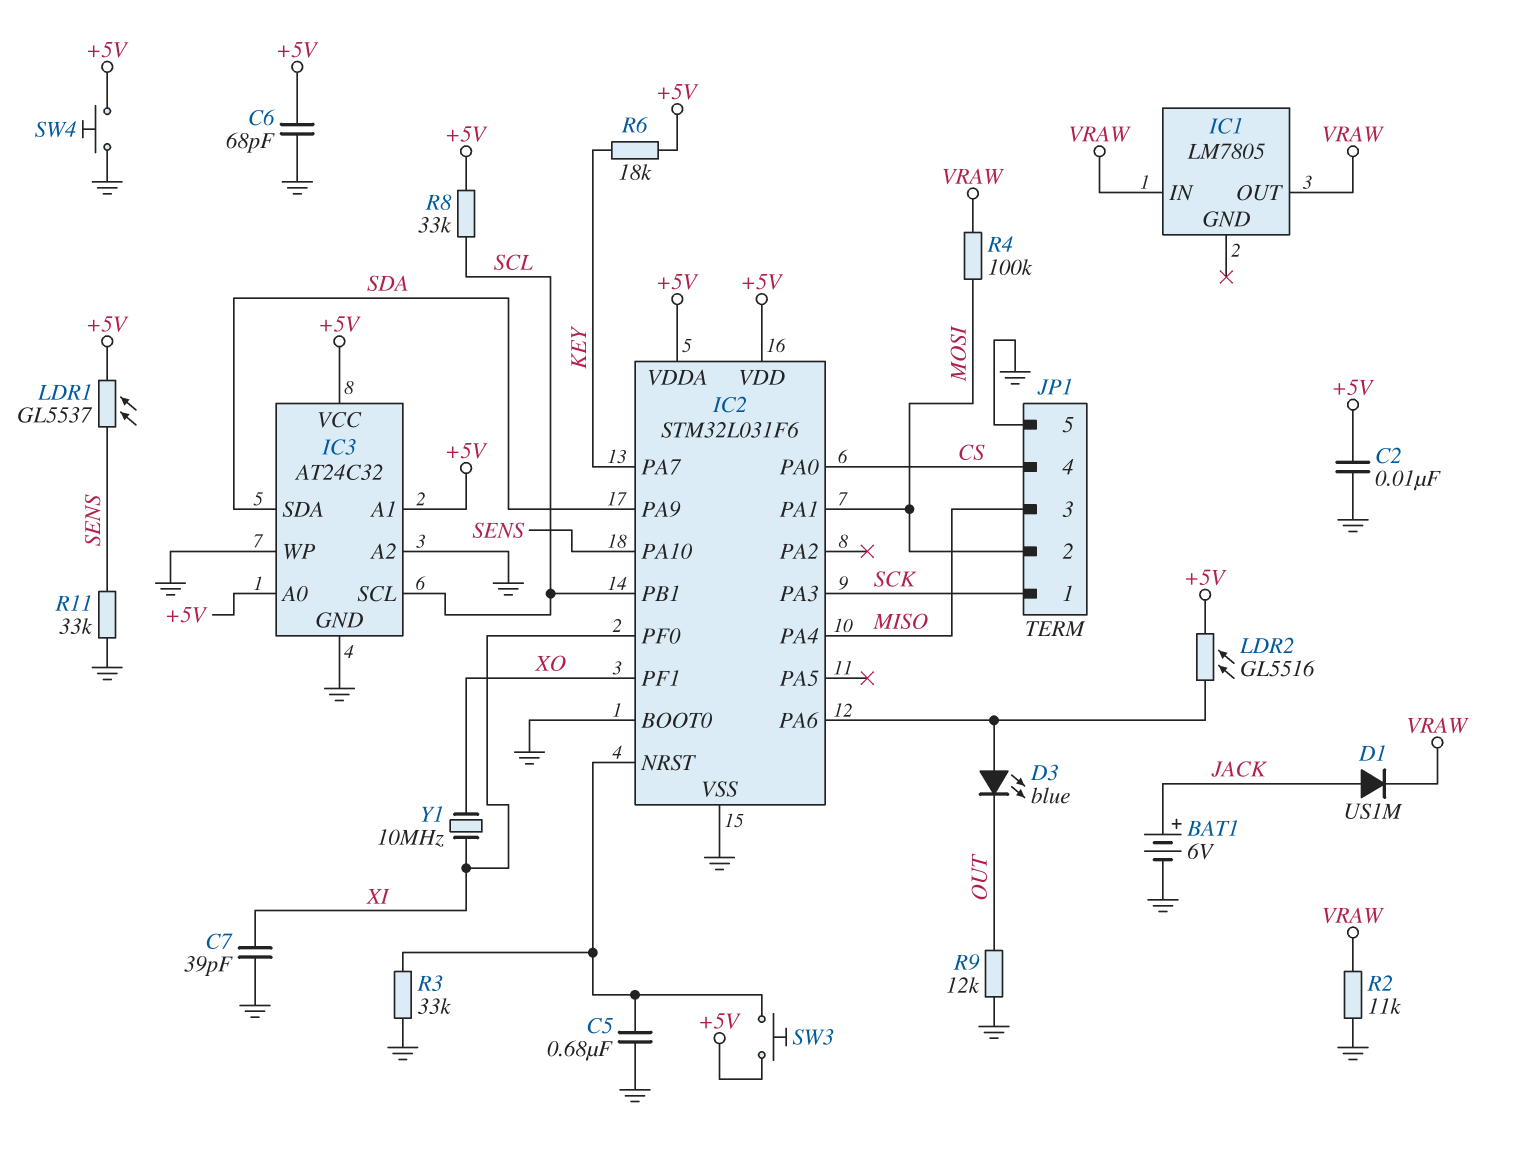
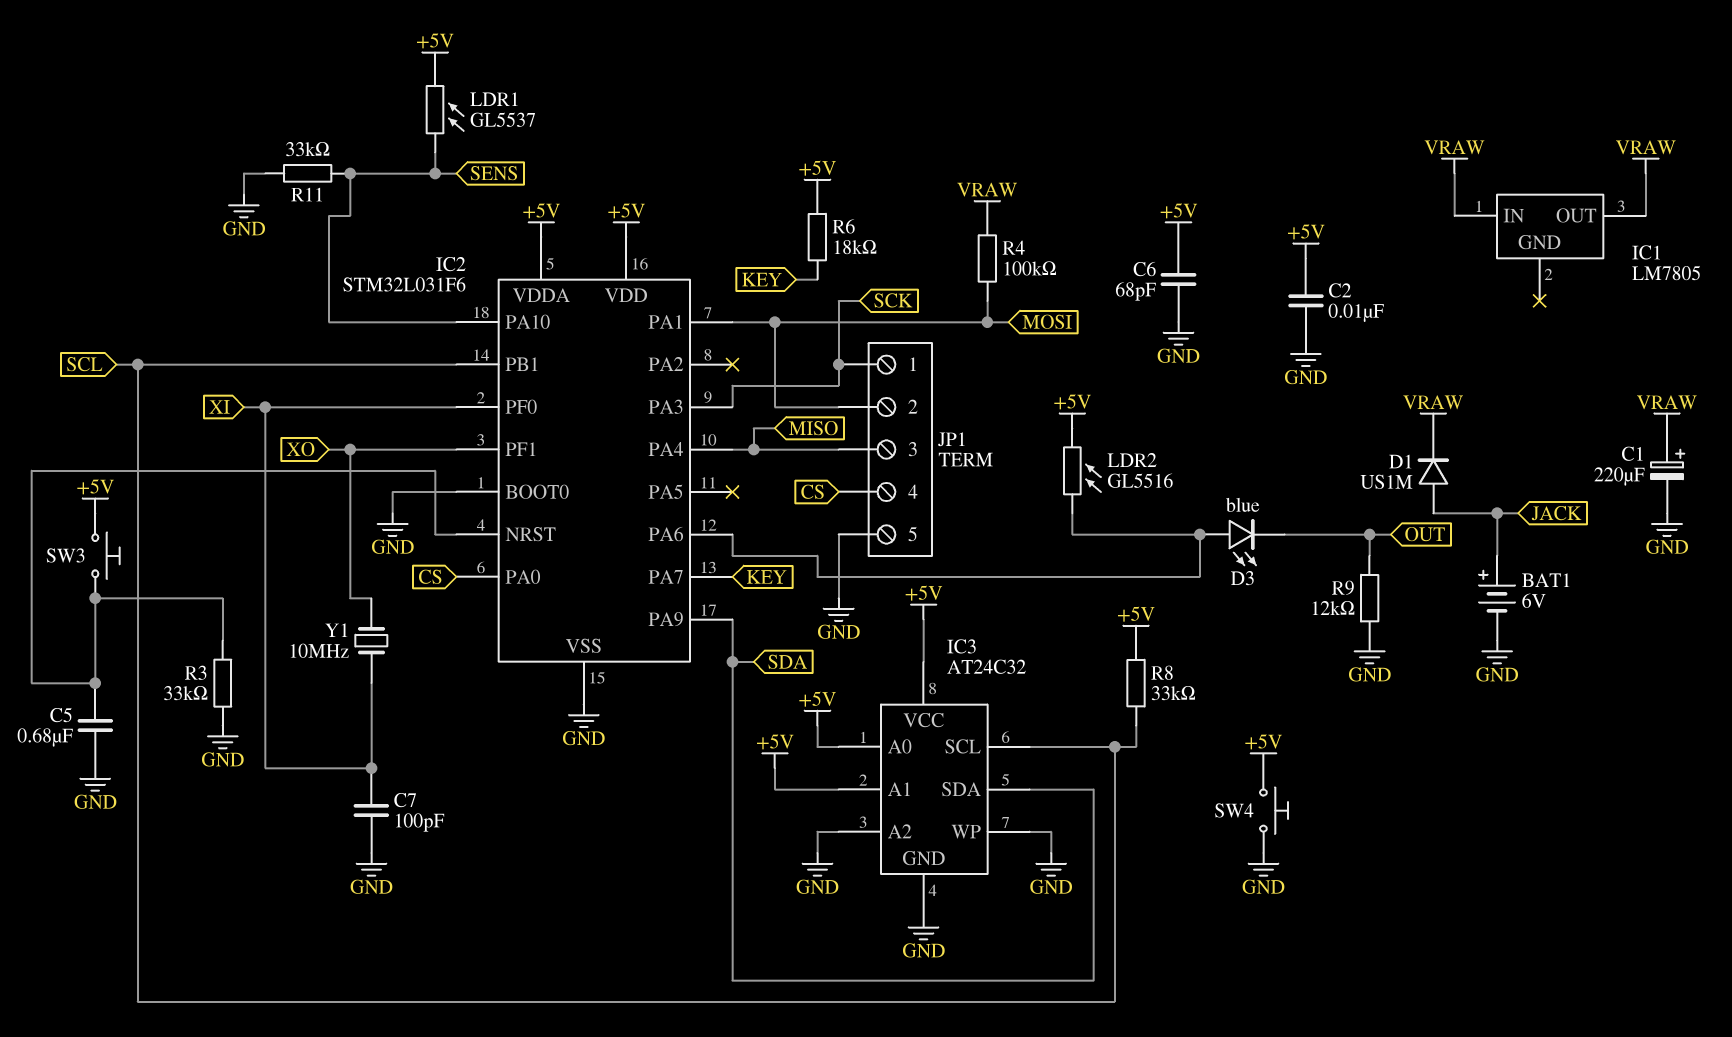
C1: none -> 220uF (plus VRAW, minus GND)
C7: 39pF (GND, XI) -> 100pF (GND, XI)
R2: 11k (GND, VRAW) -> none

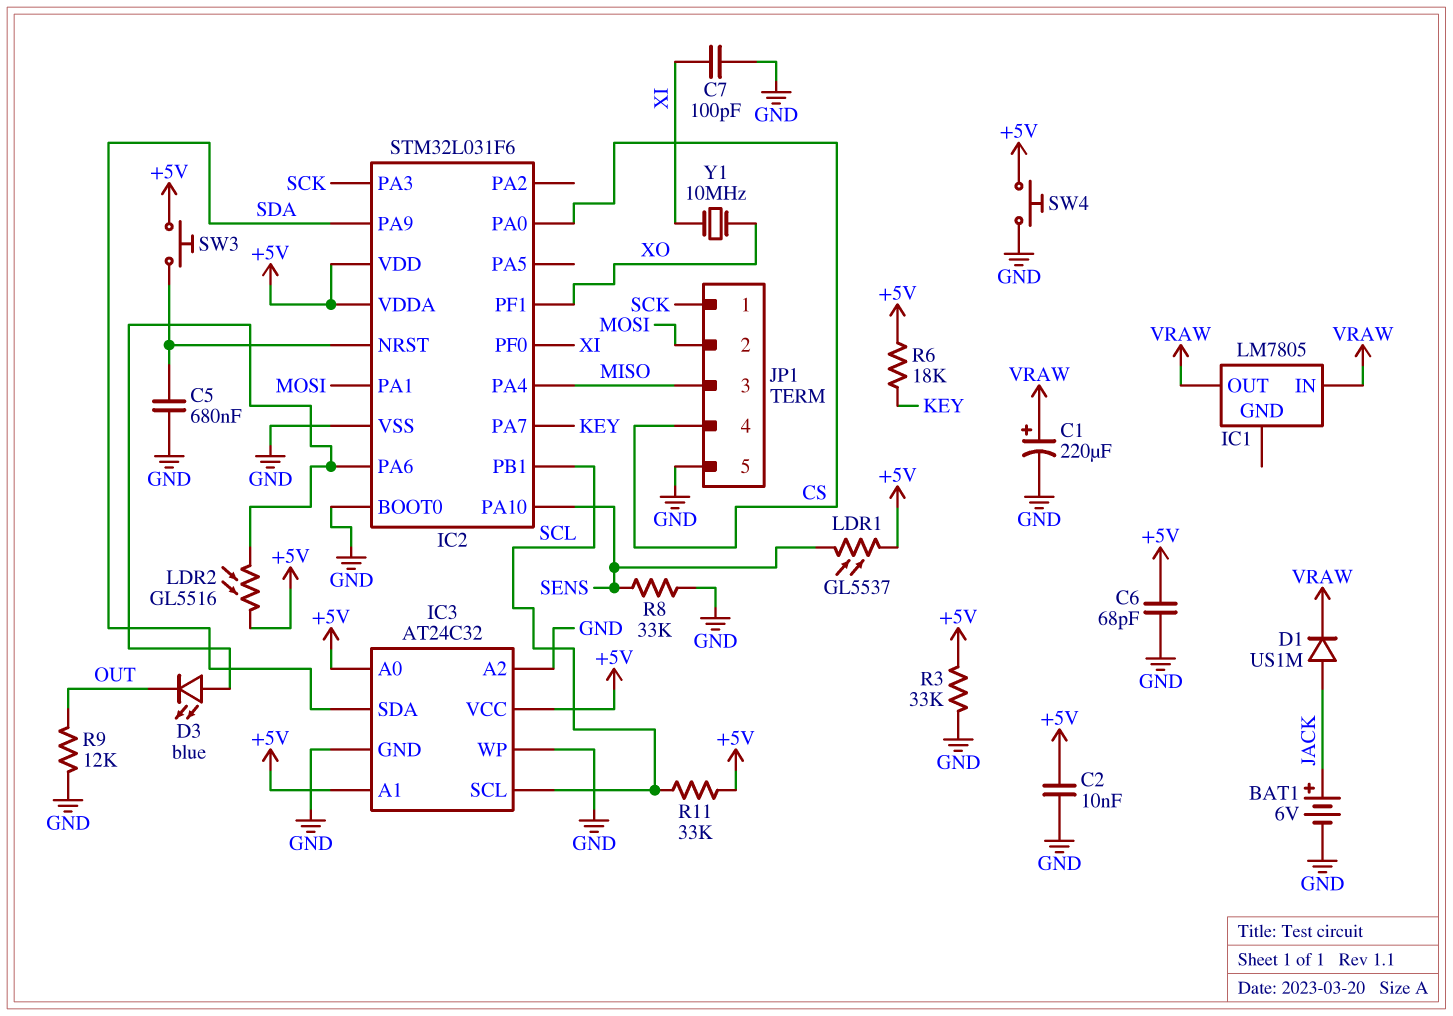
R3: 33k (GND, IC2/NRST) -> 33k (+5V, GND)
R4: 100k (MOSI, VRAW) -> none
R8: 33k (+5V, SCL) -> 33k (GND, SENS)
R11: 33k (GND, SENS) -> 33k (+5V, SCL)

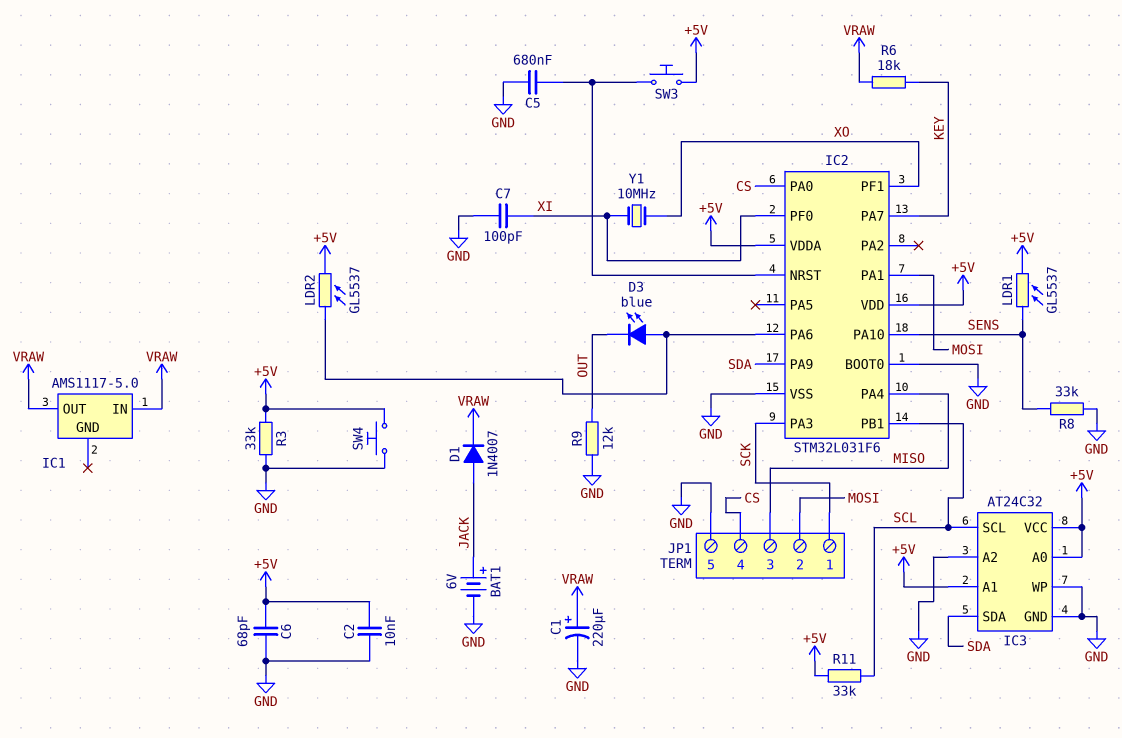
D1: diode US1M (A JACK, K VRAW) -> diode 1N4007 (A JACK, K VRAW)
IC1: LM7805 -> AMS1117-5.0
LDR2: GL5516 (+5V, IC2/PA6) -> GL5537 (+5V, IC2/PA6)
R6: 18k (+5V, KEY) -> 18k (KEY, VRAW)

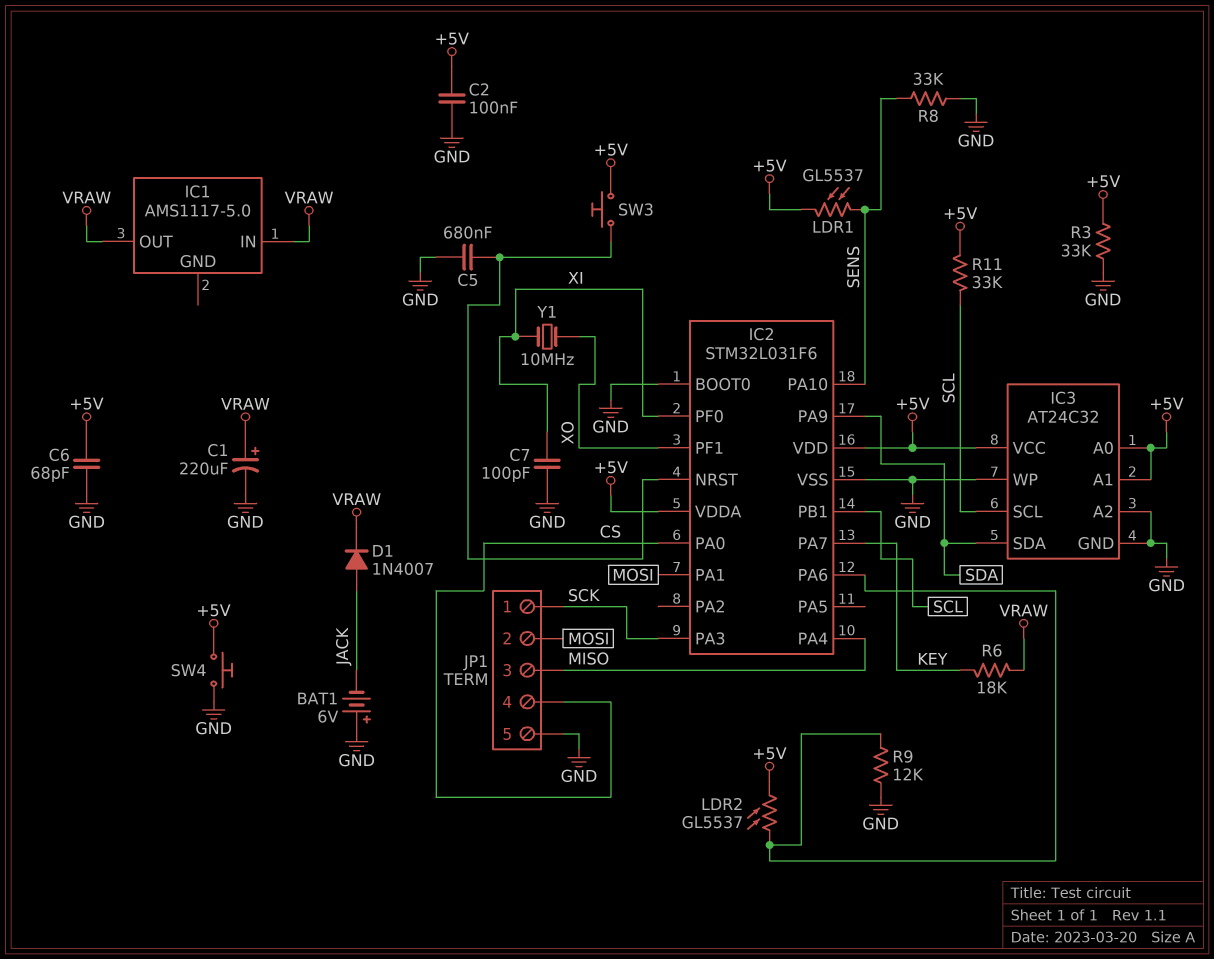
BAT1: 6V (plus JACK, minus GND) -> 6V (plus GND, minus JACK)
C2: 10nF (+5V, GND) -> 100nF (+5V, GND)
D3: LED blue (A IC2/PA6, K OUT) -> none
R9: 12k (GND, OUT) -> 12k (GND, IC2/PA6)

